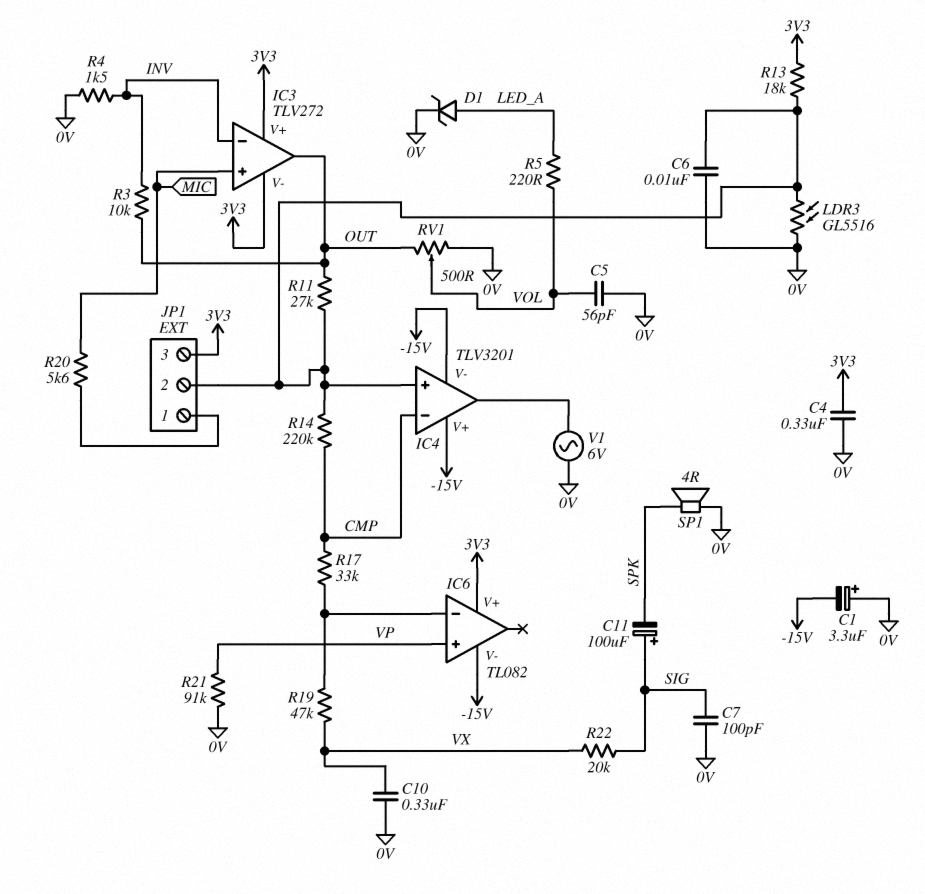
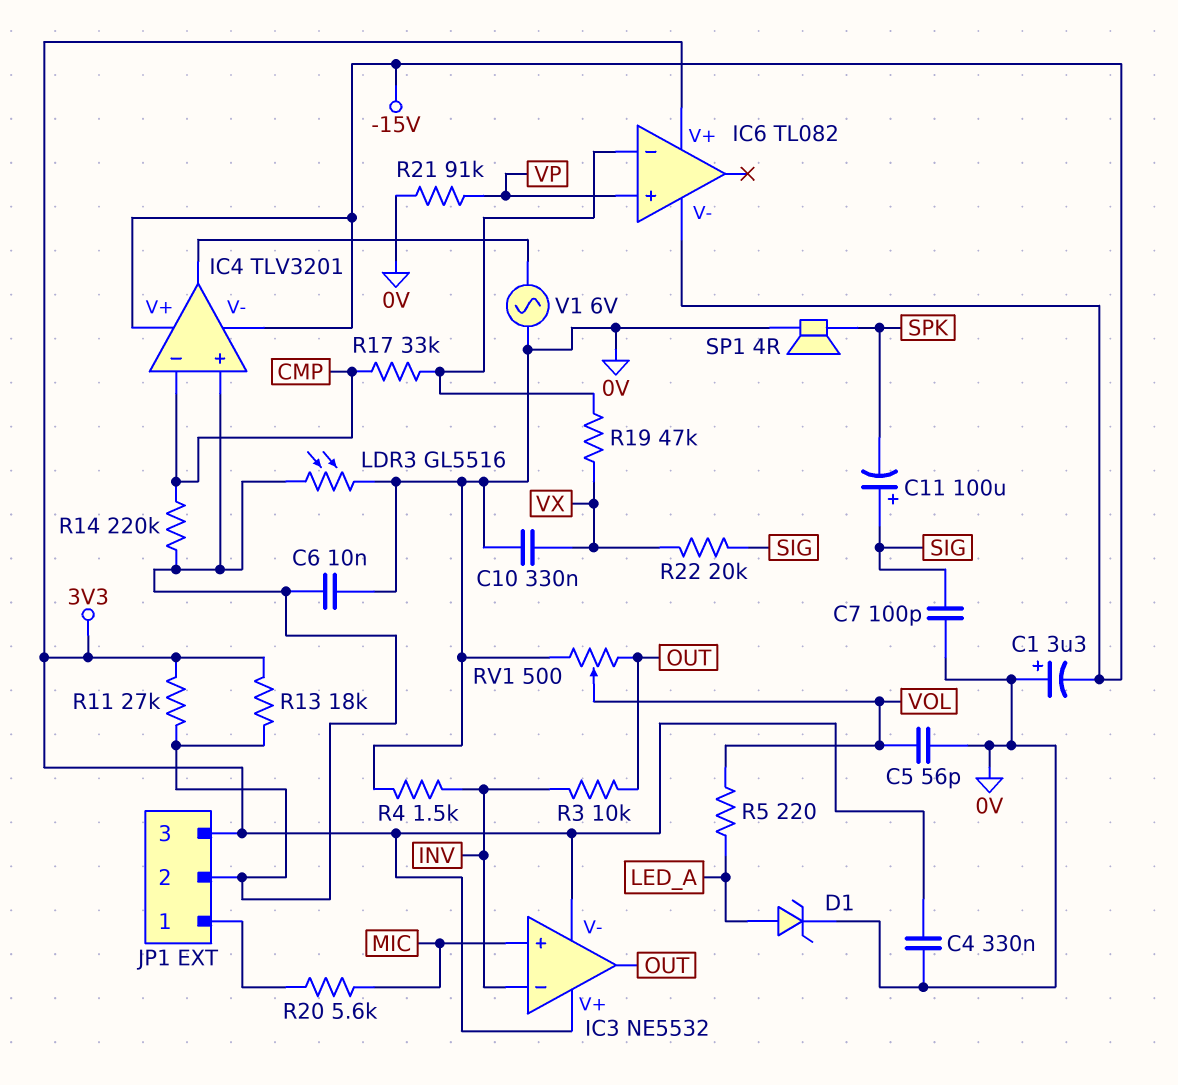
IC3: TLV272 -> NE5532
R11: 27k (IC4/in+, OUT) -> 27k (3V3, IC4/in+)

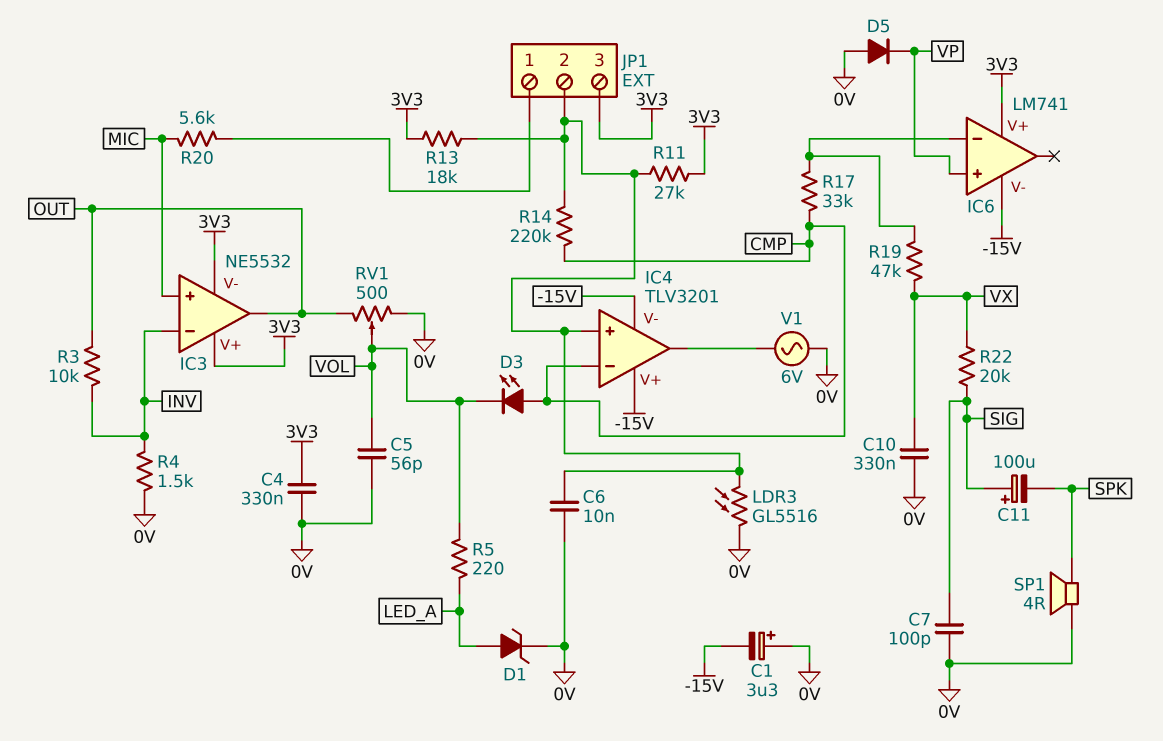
D3: none -> LED (A CMP, K VOL)
D5: none -> diode (A 0V, K VP)
IC6: TL082 -> LM741
R21: 91k (0V, VP) -> none

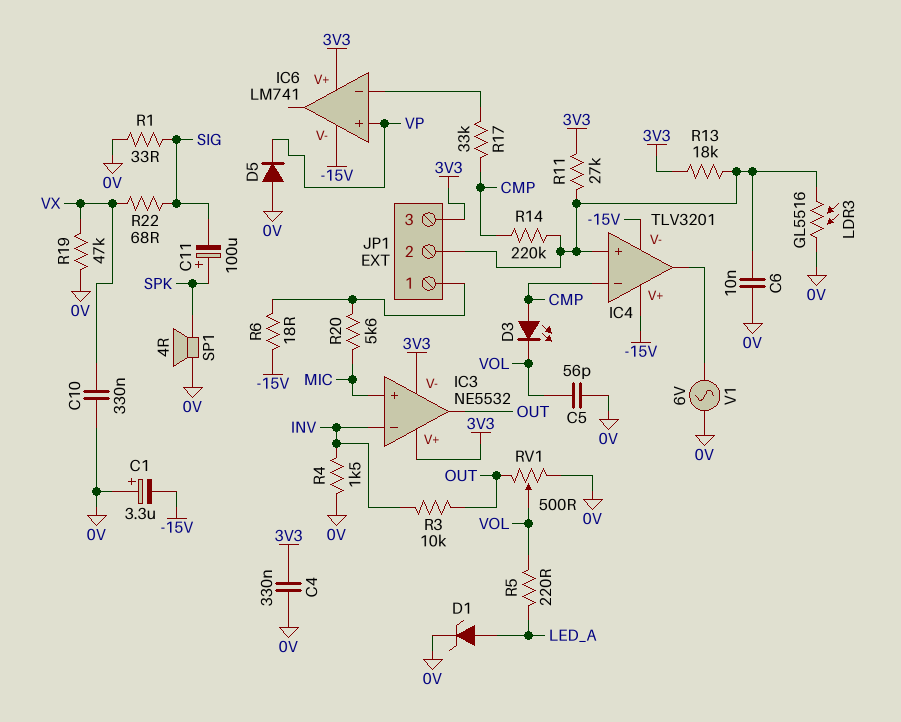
C7: 100pF (0V, SIG) -> none
C11: 100uF (plus SIG, minus SPK) -> 100uF (plus SPK, minus SIG)
R1: none -> 33 (0V, SIG)
R6: none -> 18 (-15V, JP1/1)
R19: 47k (IC6/in-, VX) -> 47k (0V, VX)
R22: 20k (SIG, VX) -> 68 (SIG, VX)

